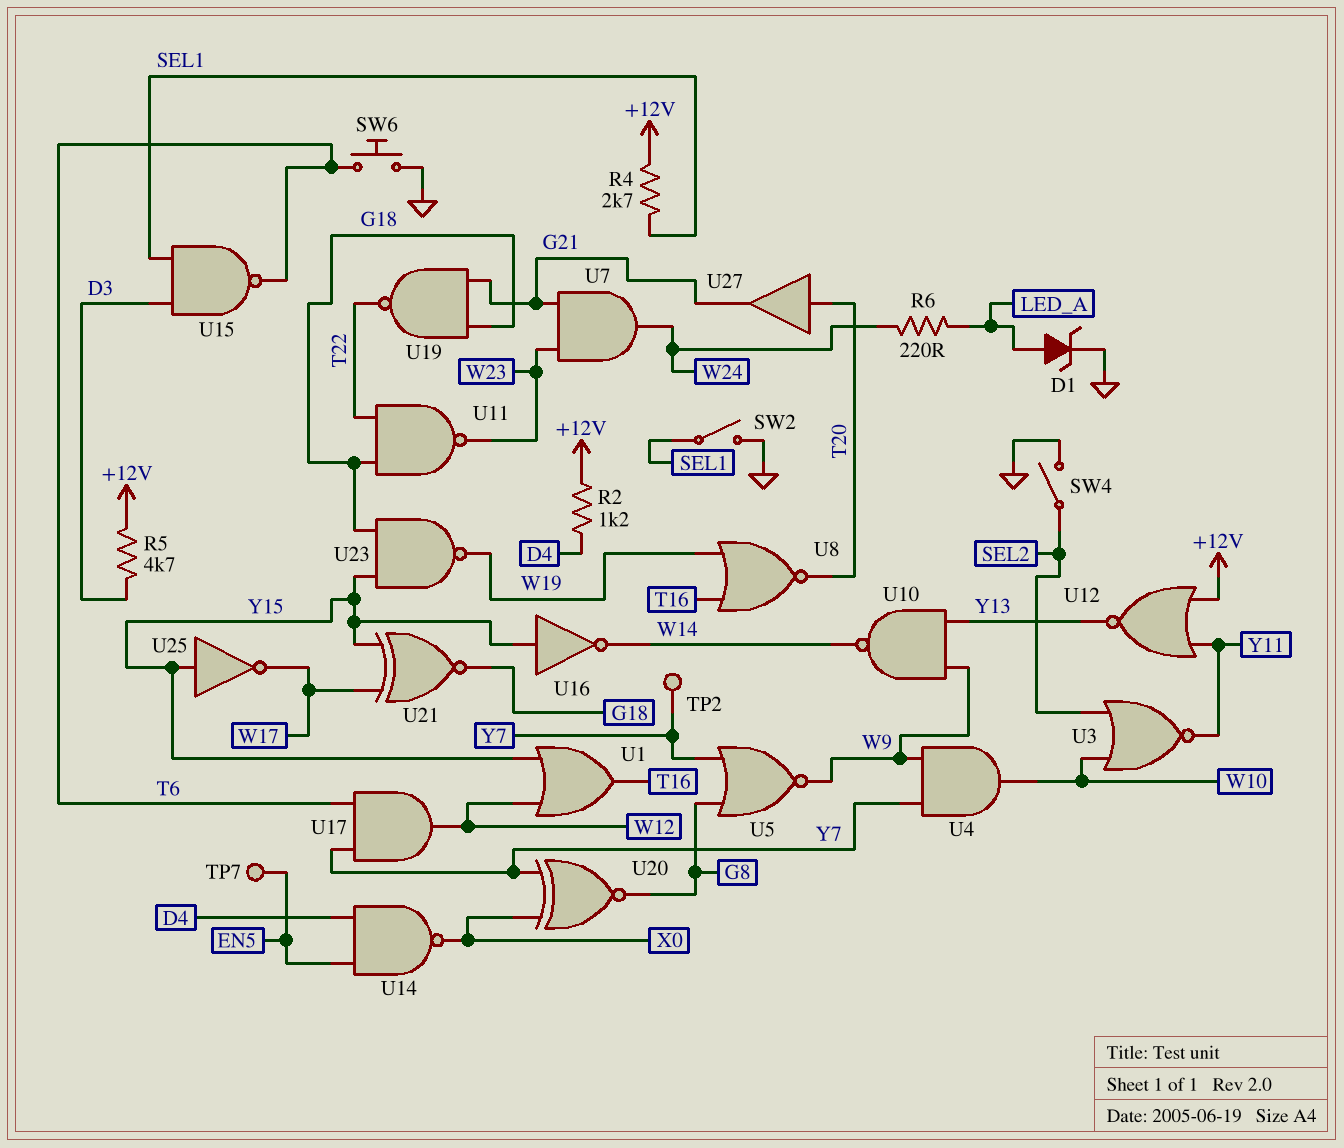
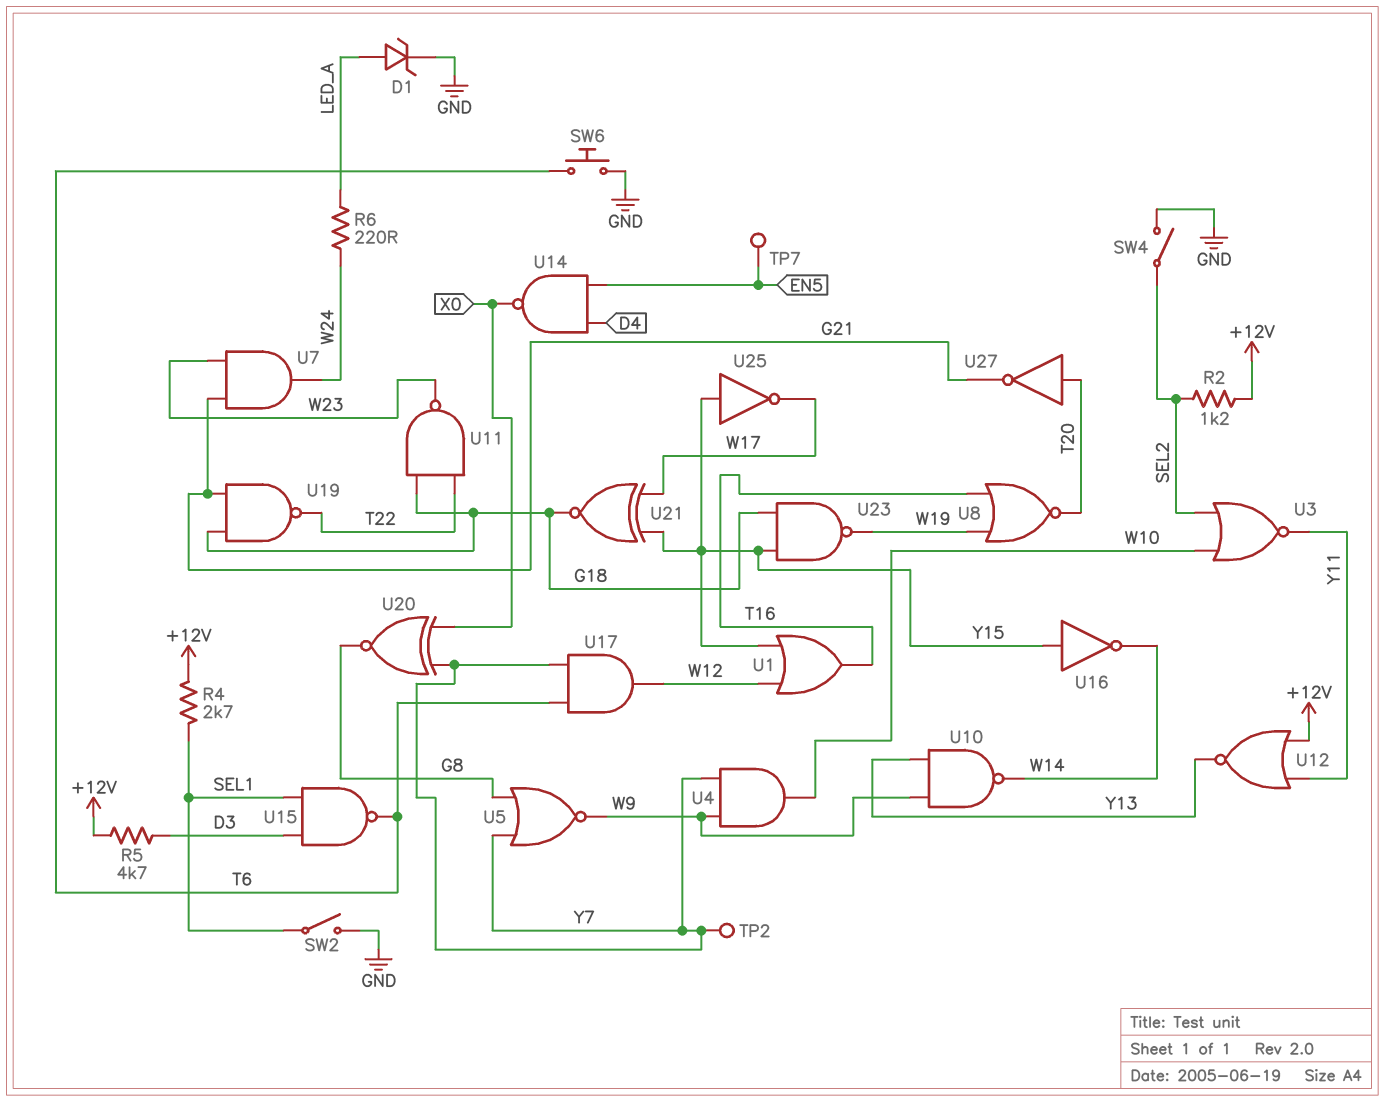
R2: 1.2k (+12V, D4) -> 1.2k (+12V, SEL2)
U27: buffer (in T20, out G21) -> NOT (in T20, out G21)

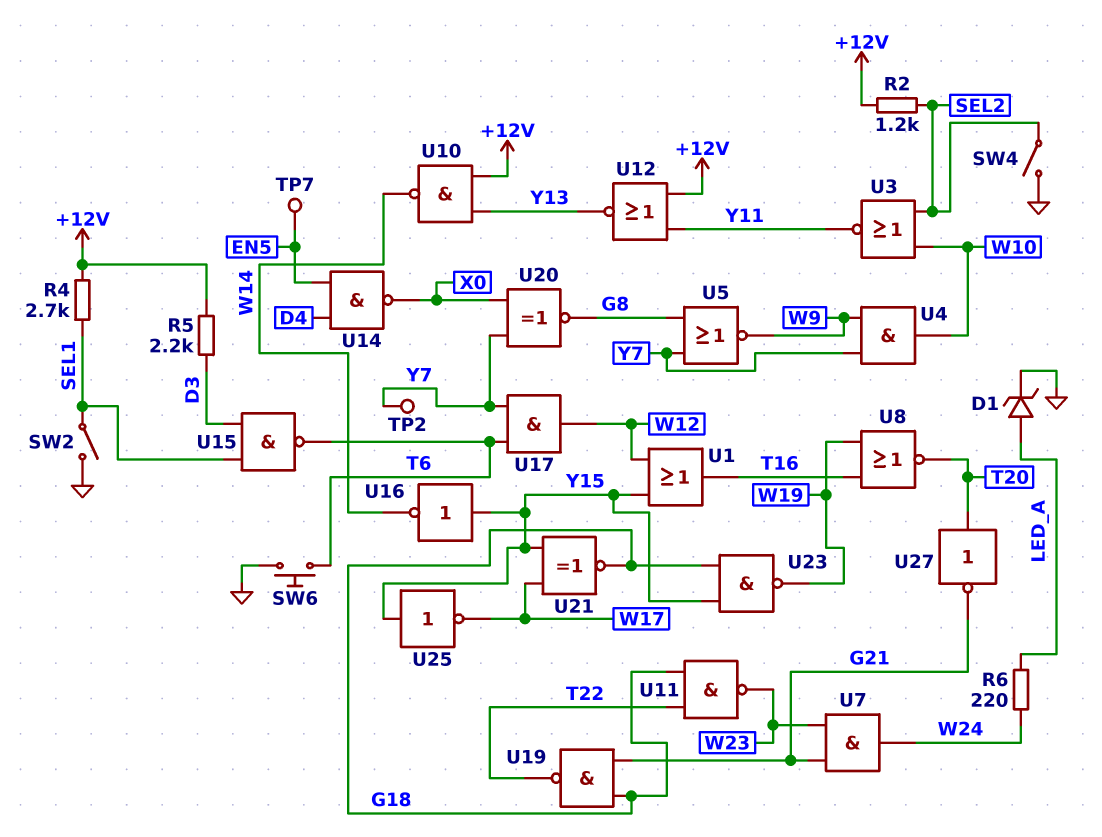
R5: 4.7k (+12V, D3) -> 2.2k (+12V, D3)
U10: NAND (in W9, in Y13, out W14) -> NAND (in +12V, in Y13, out W14)

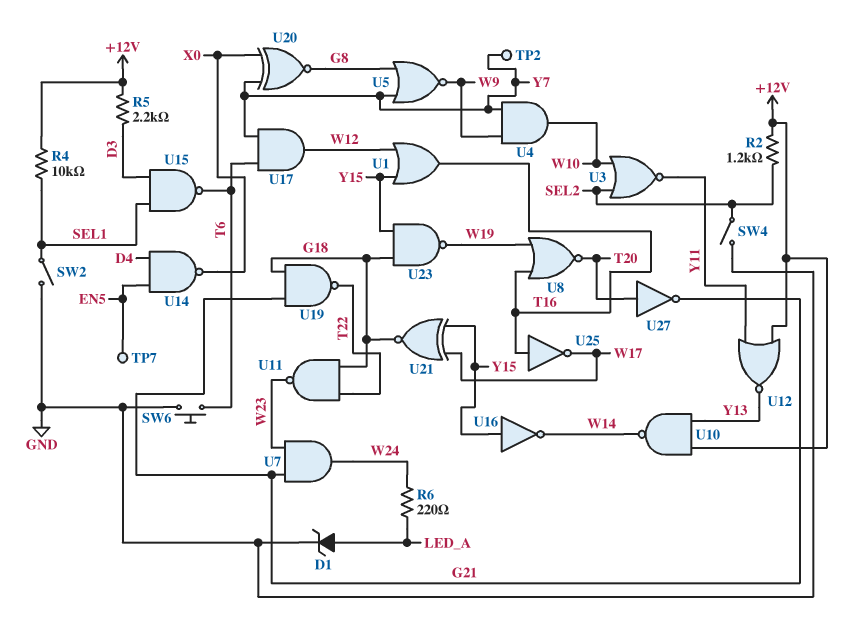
R4: 2.7k (+12V, SEL1) -> 10k (+12V, SEL1)
U25: NOT (in Y15, out W17) -> NOT (in T16, out W17)

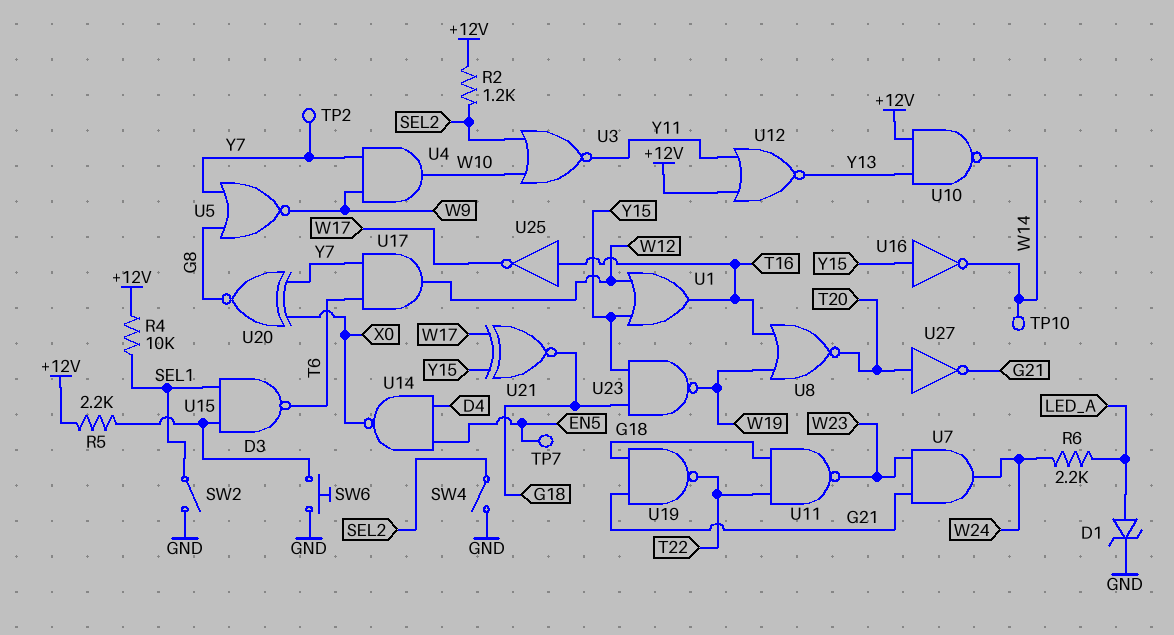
R6: 220 (LED_A, W24) -> 2.2k (LED_A, W24)
SW6: button (GND, T6) -> button (D3, GND)
TP10: none -> test point (W14)

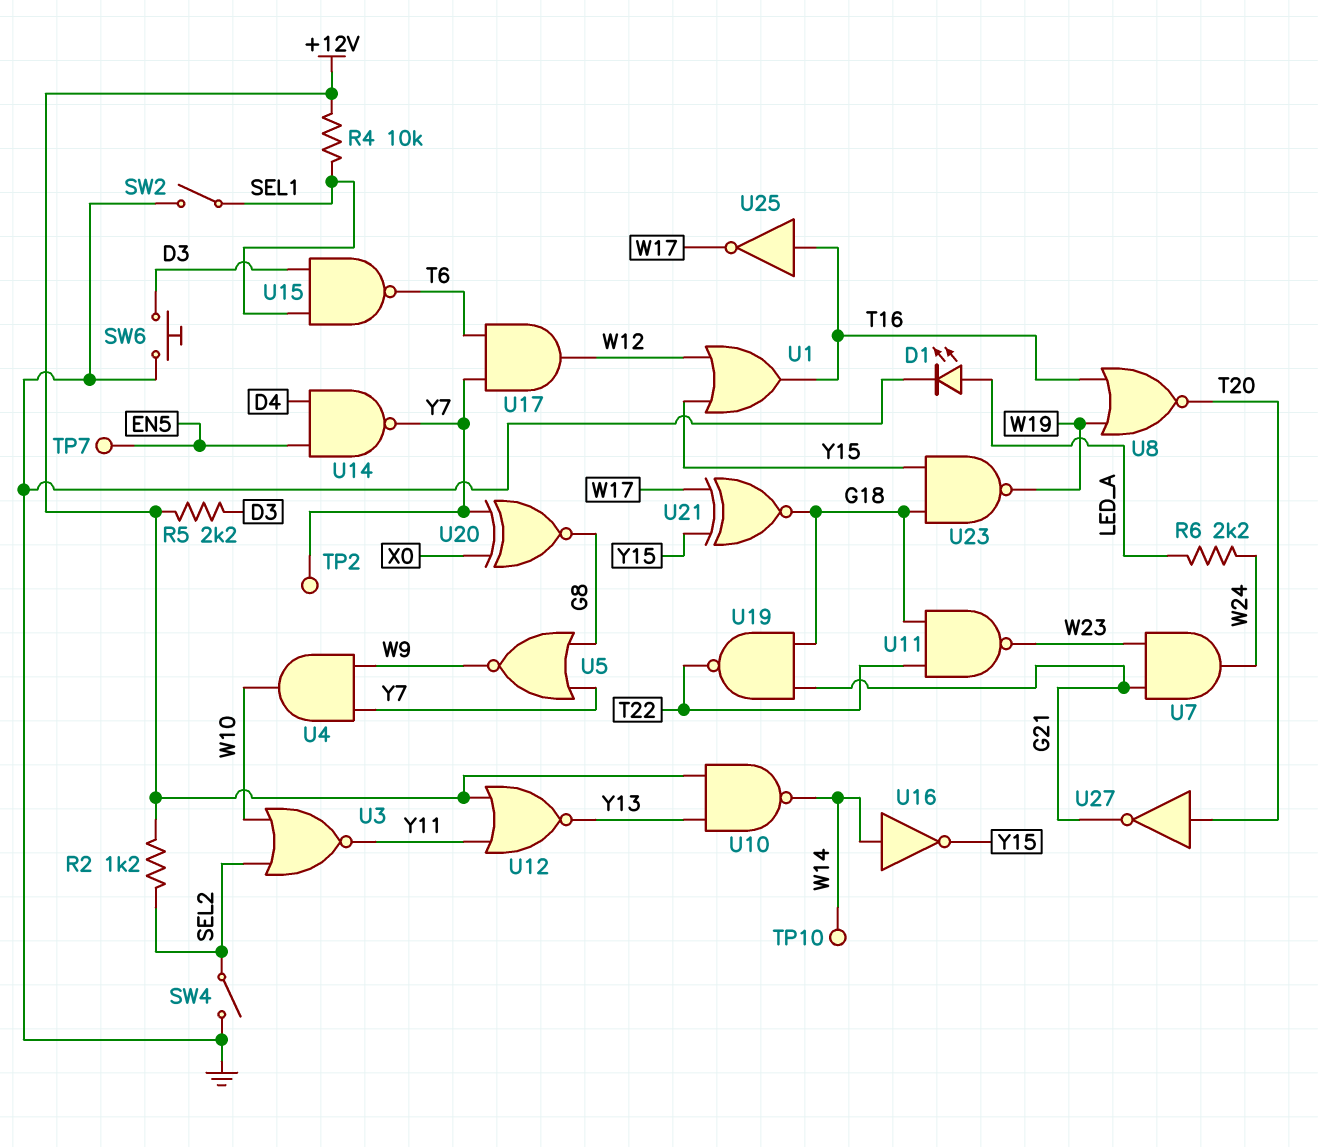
D1: zener (A LED_A, K GND) -> LED (A LED_A, K GND)
U14: NAND (in D4, in EN5, out X0) -> NAND (in D4, in EN5, out Y7)
U16: NOT (in Y15, out W14) -> NOT (in W14, out Y15)

